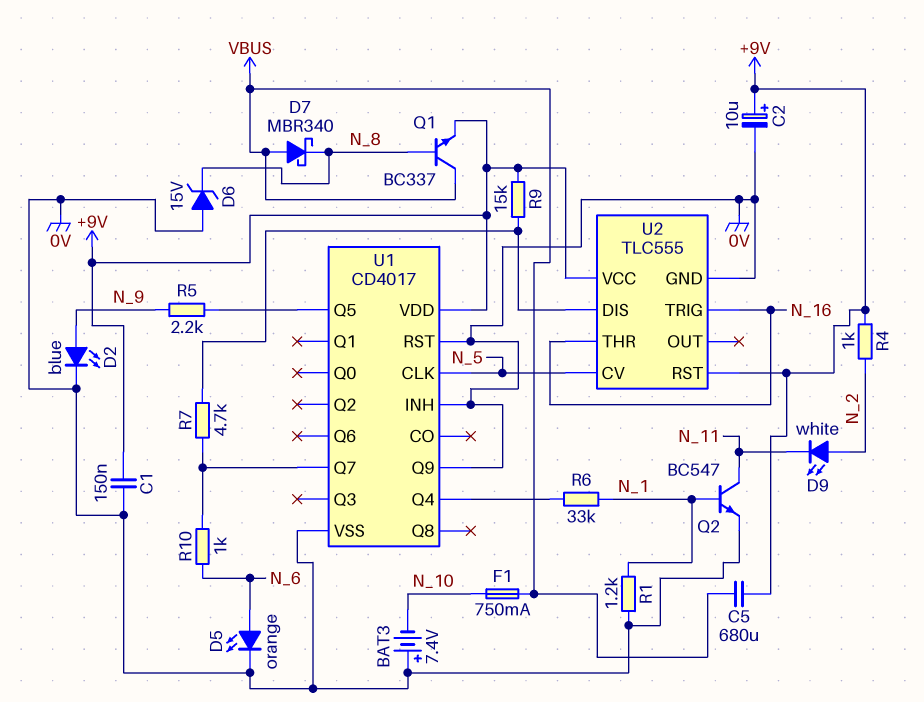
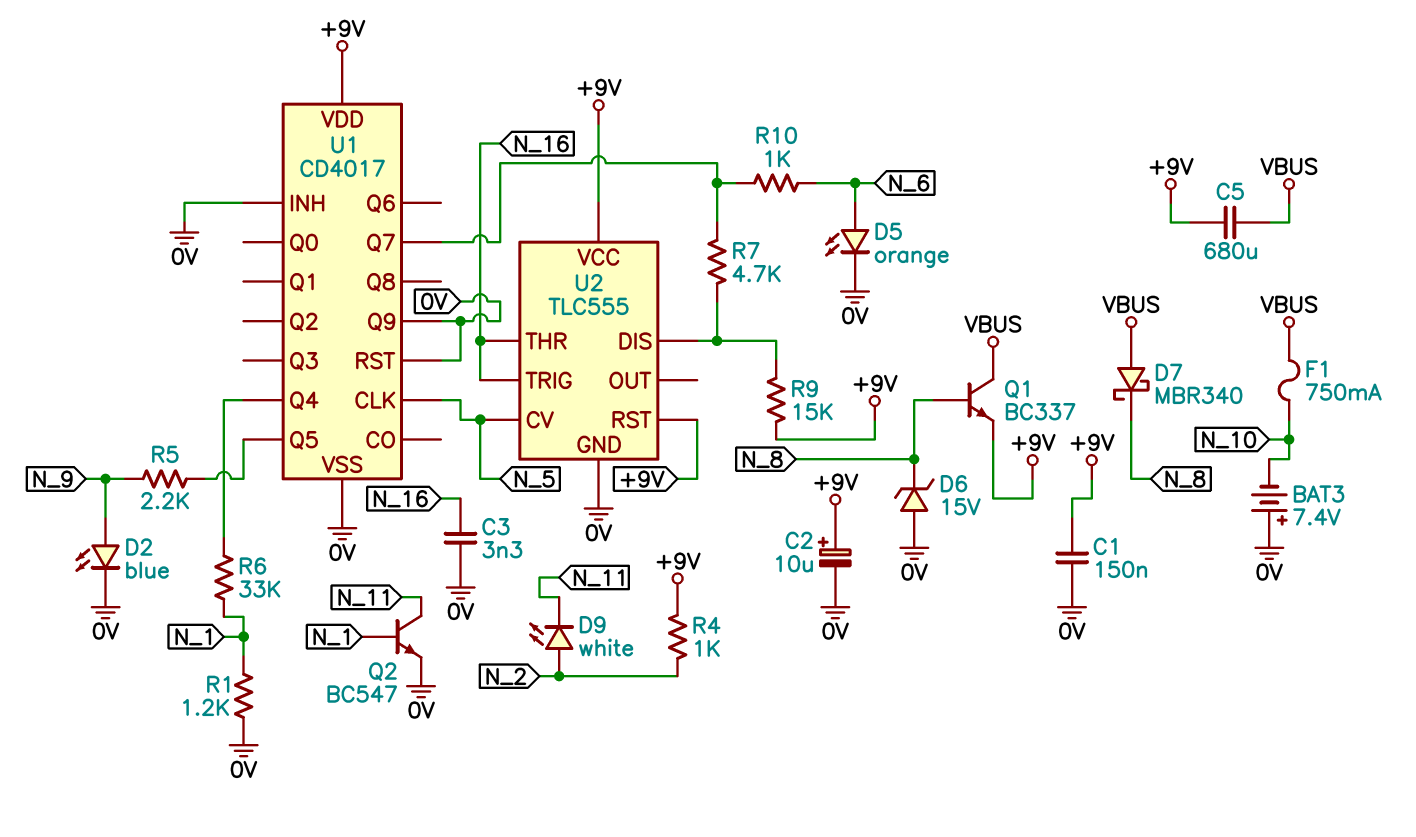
C3: none -> 3.3nF (0V, N_16)

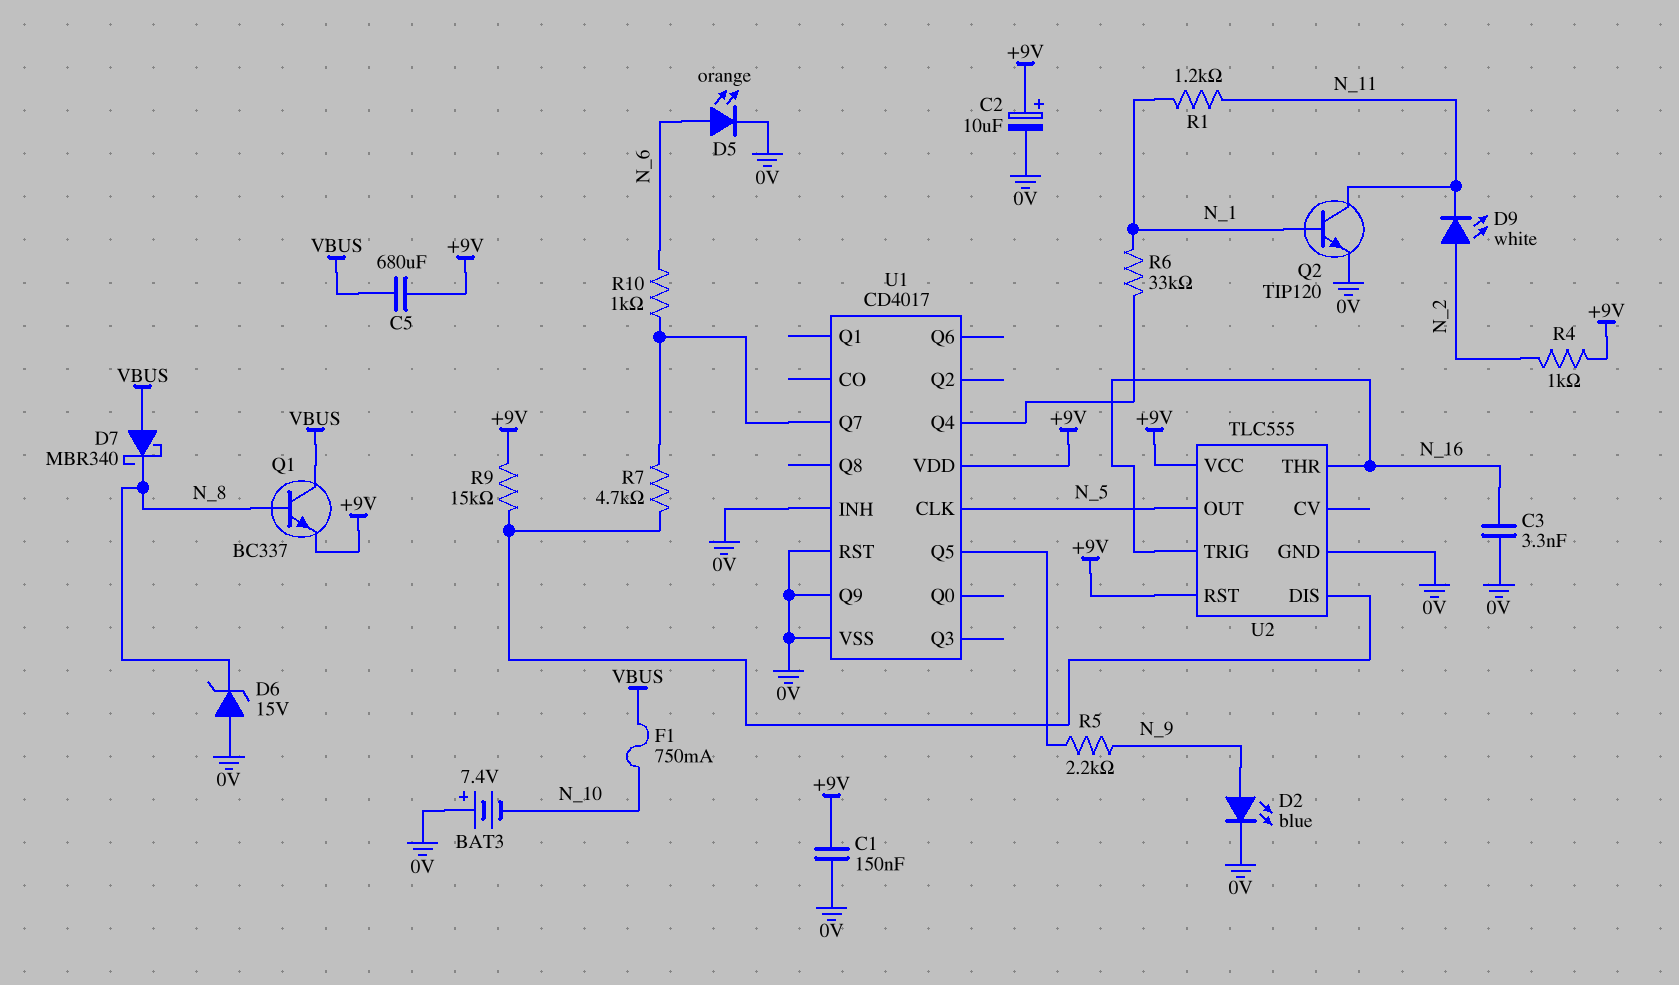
Q2: NPN BC547 (B N_1, C N_11, E 0V) -> NPN TIP120 (B N_1, C N_11, E 0V)
R1: 1.2k (0V, N_1) -> 1.2k (N_1, N_11)
U2 pin CV: N_5 -> none
U2 pin OUT: none -> N_5

